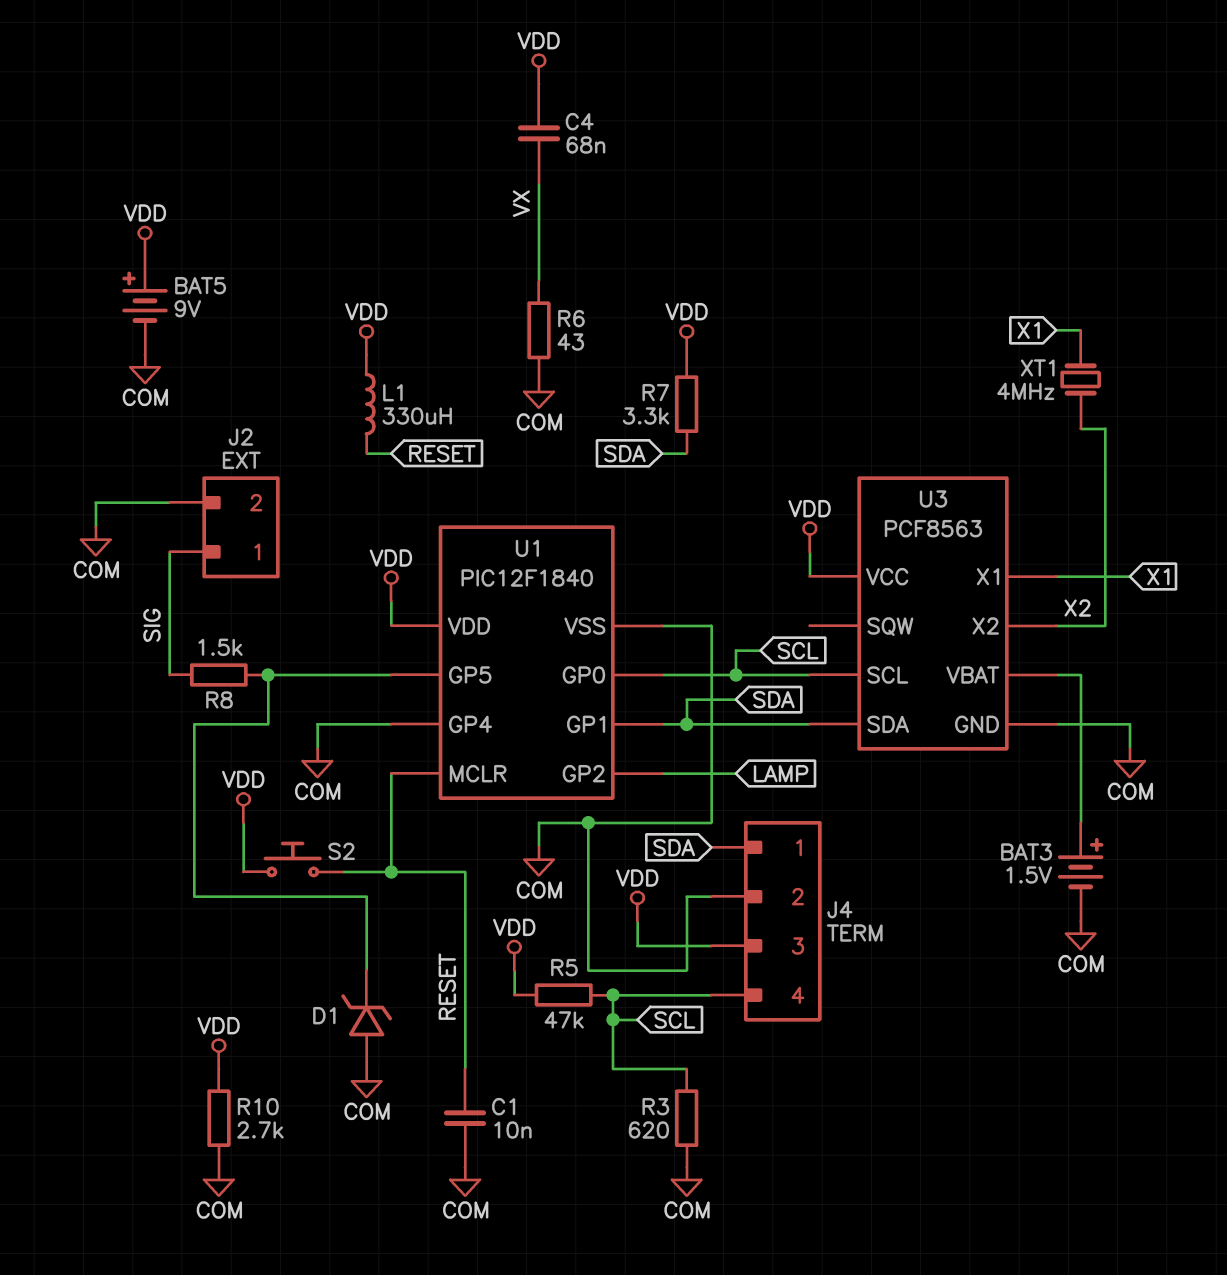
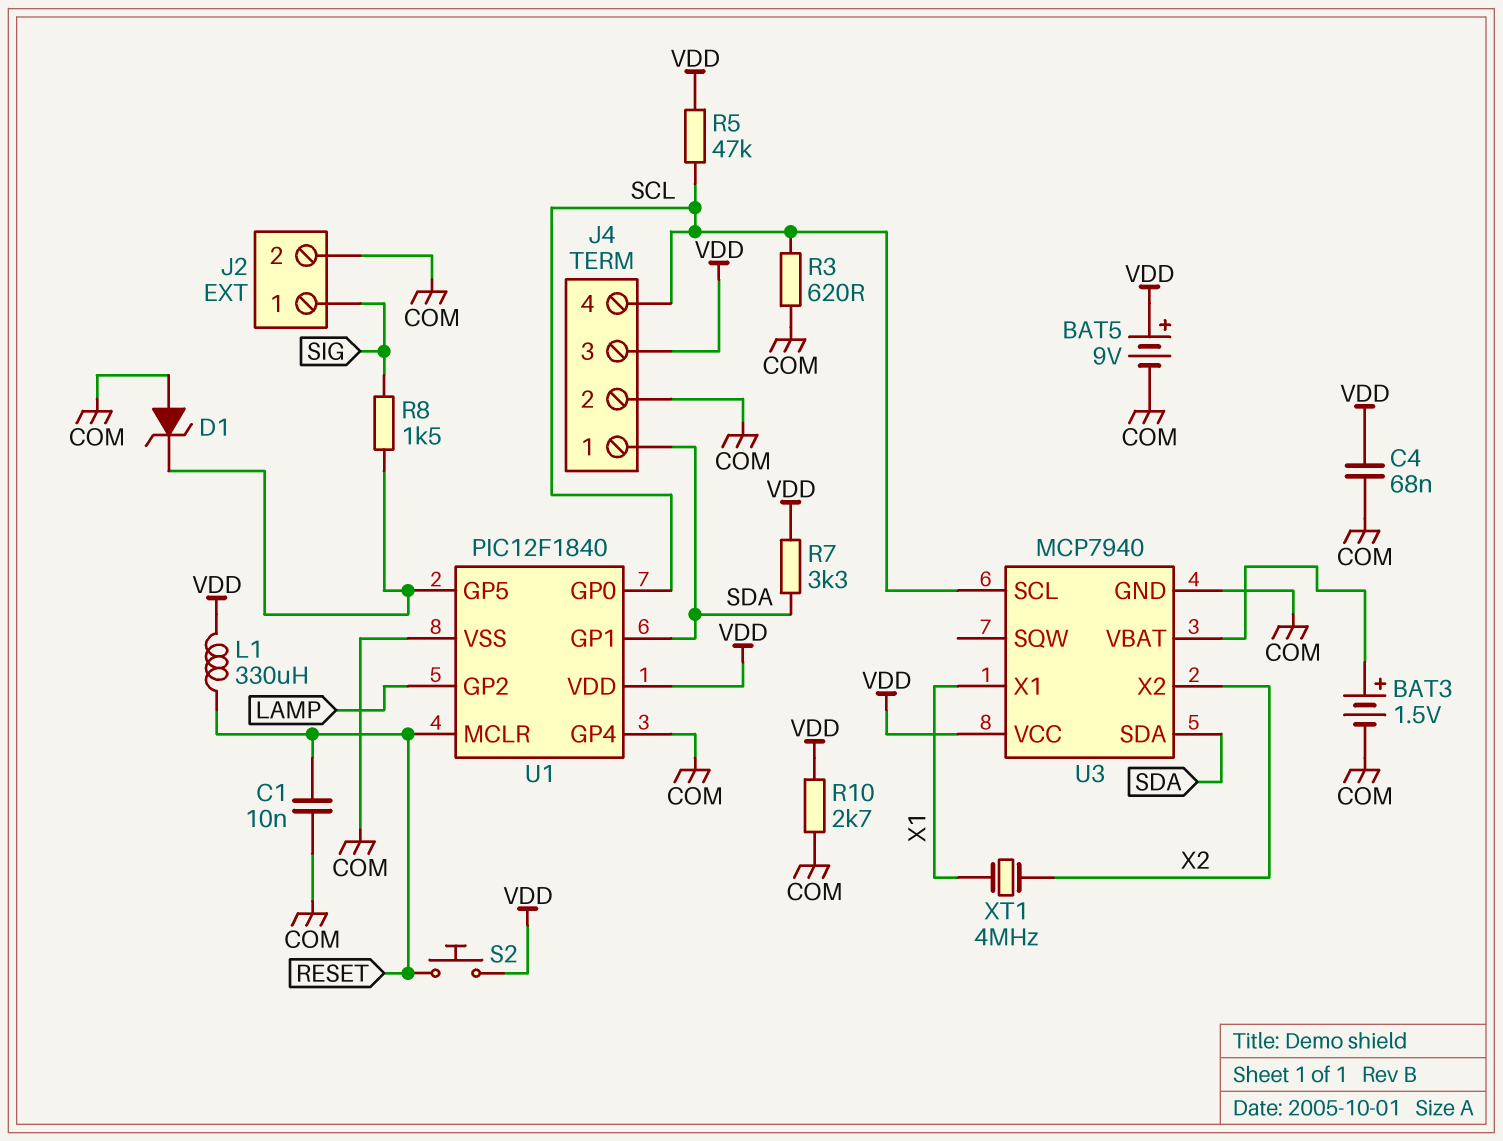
C4: 68nF (VDD, VX) -> 68nF (COM, VDD)
R6: 43 (COM, VX) -> none
U3: PCF8563 -> MCP7940

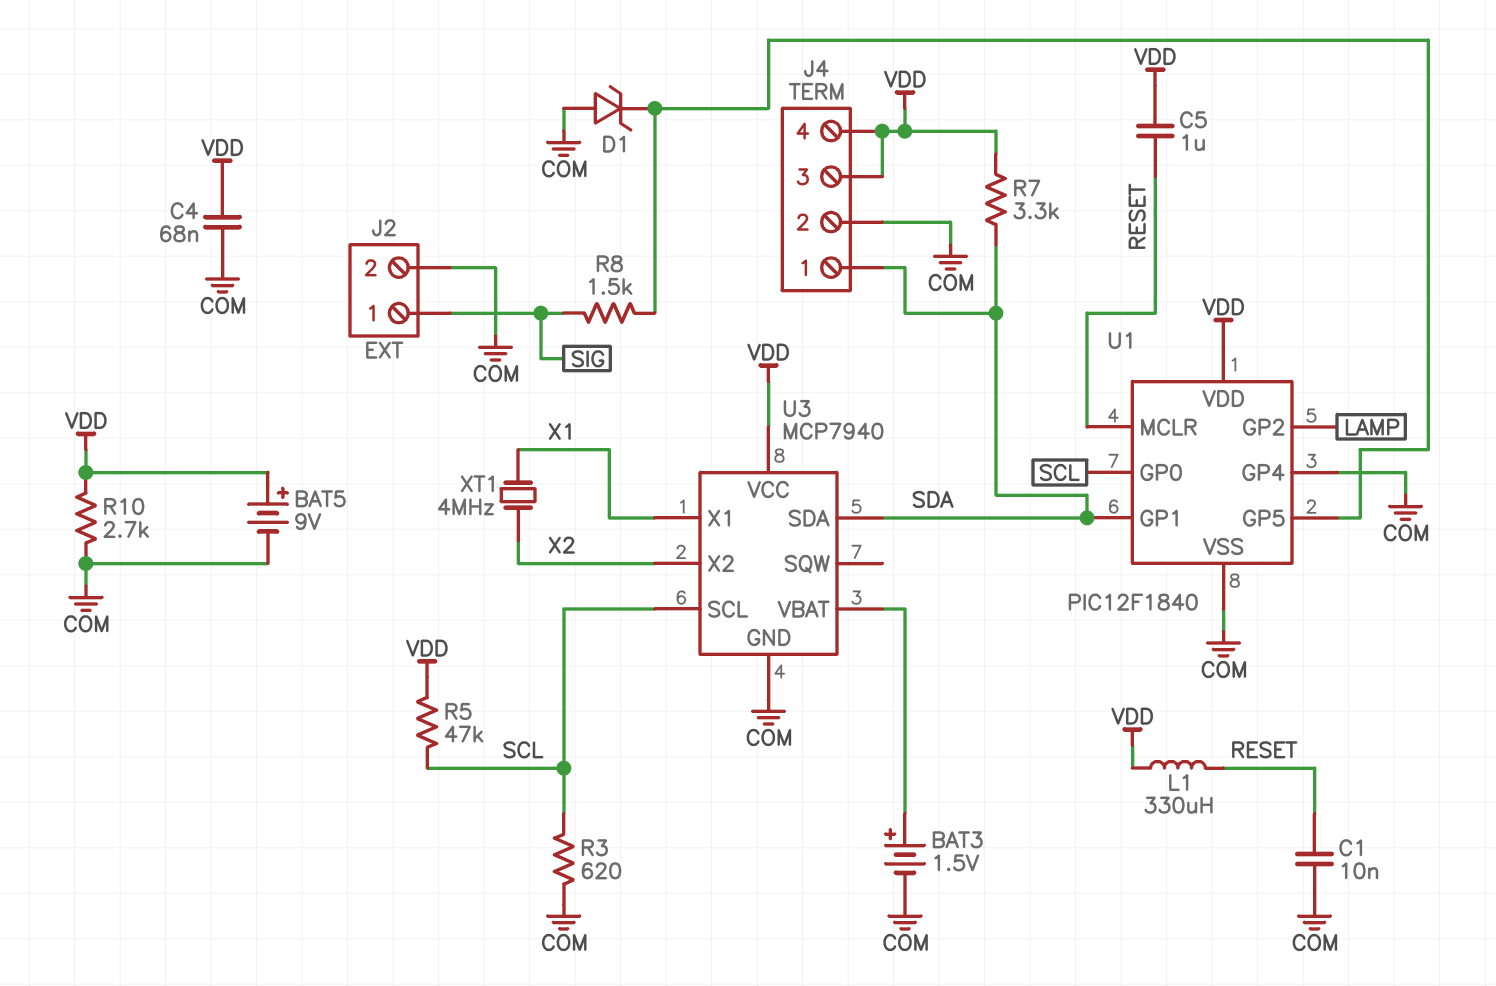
C5: none -> 1uF (RESET, VDD)
J4 pin 4: SCL -> VDD
S2: button (RESET, VDD) -> none

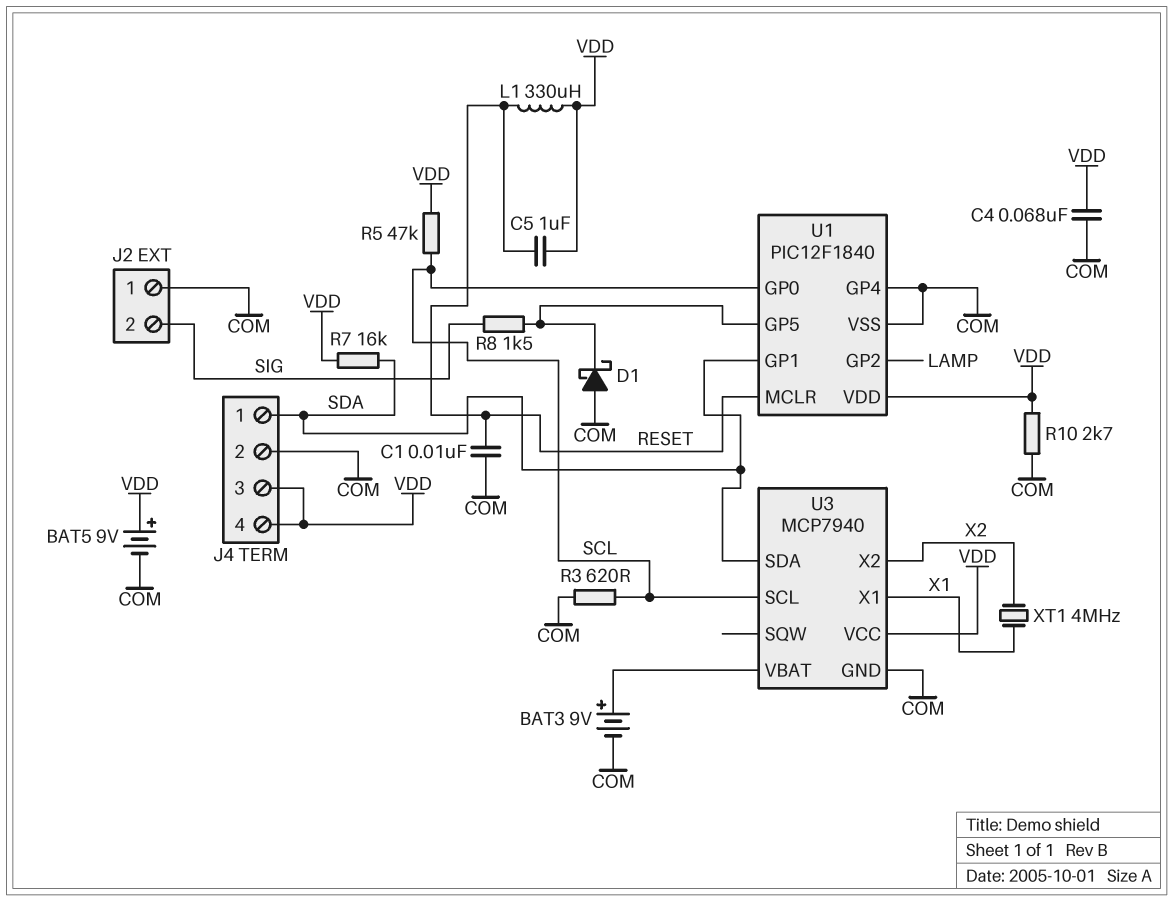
BAT3: 1.5V (plus U3/VBAT, minus COM) -> 9V (plus U3/VBAT, minus COM)
D1: zener (A COM, K U1/GP5) -> schottky (A COM, K U1/GP5)
J2 pin 1: SIG -> COM
J2 pin 2: COM -> SIG
R7: 3.3k (SDA, VDD) -> 16k (SDA, VDD)

